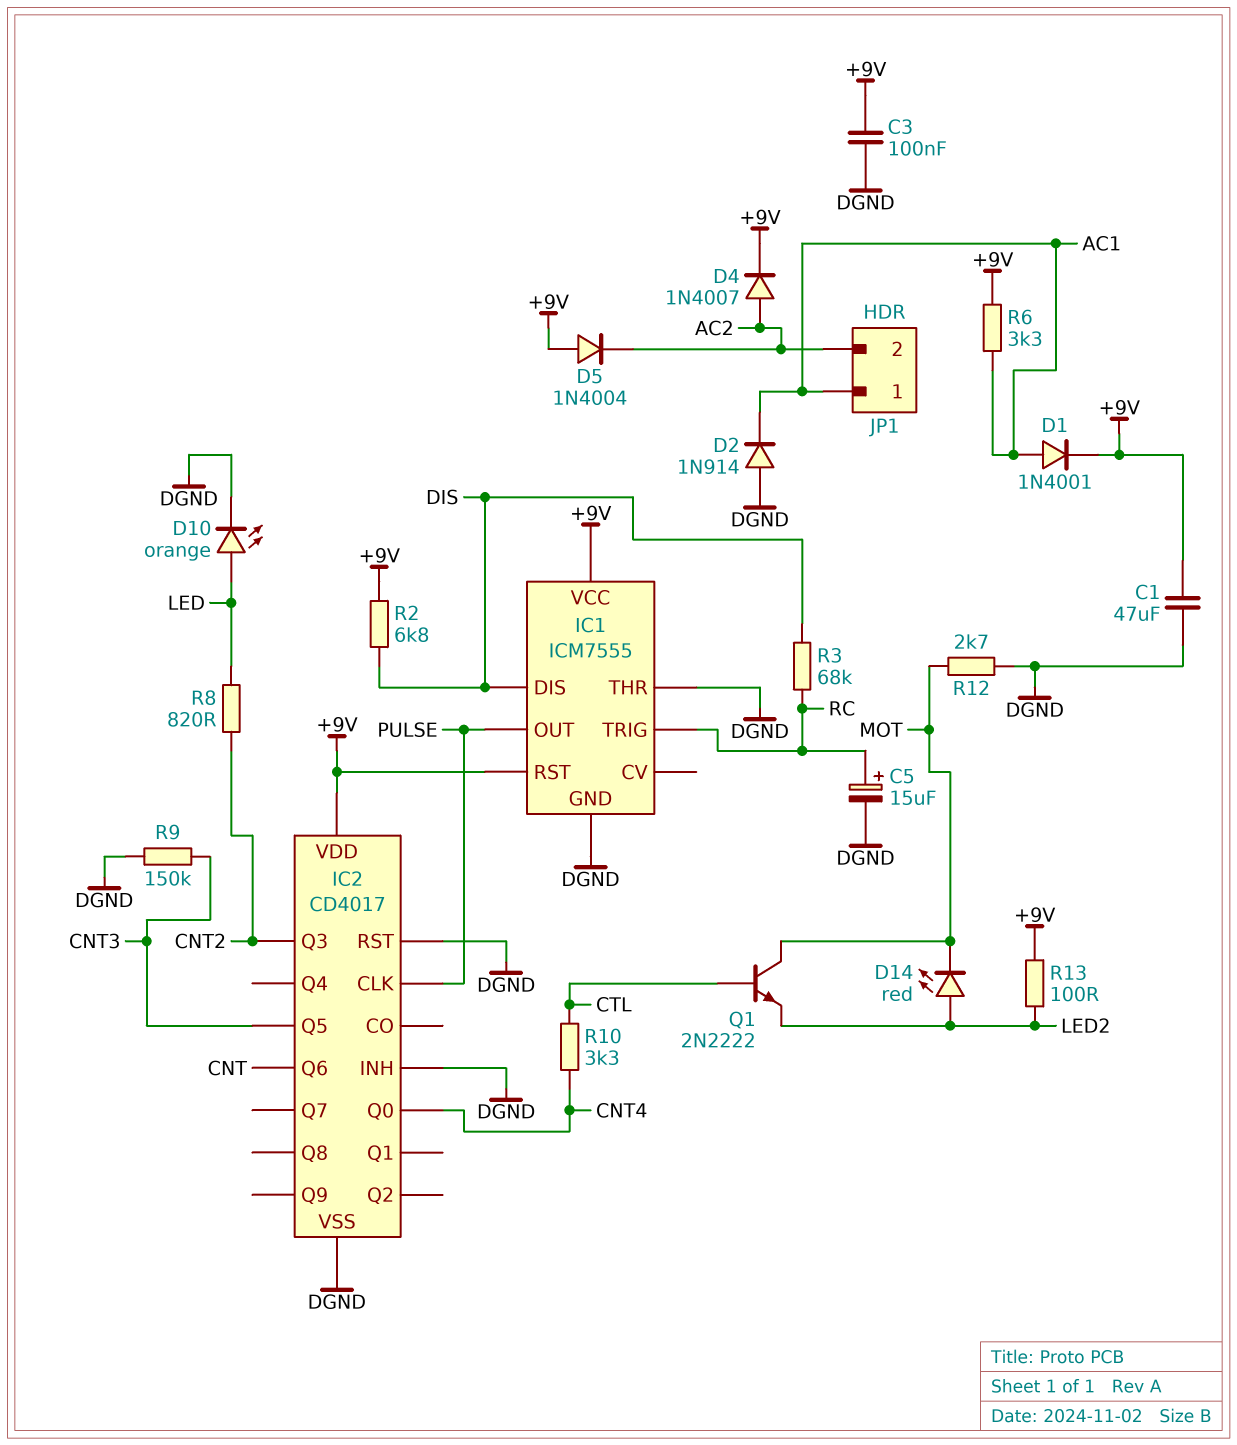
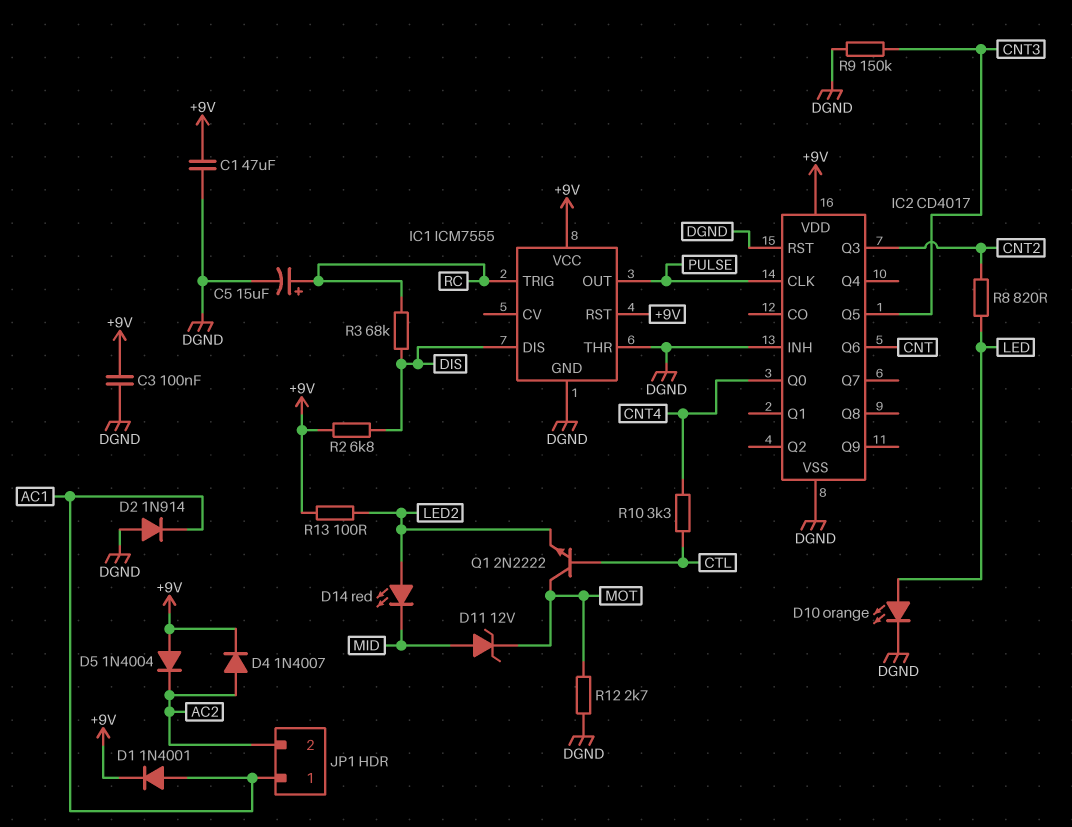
D11: none -> zener 12V (A MID, K MOT)
D14: LED red (A LED2, K MOT) -> LED red (A LED2, K MID)
R6: 3.3k (+9V, AC1) -> none

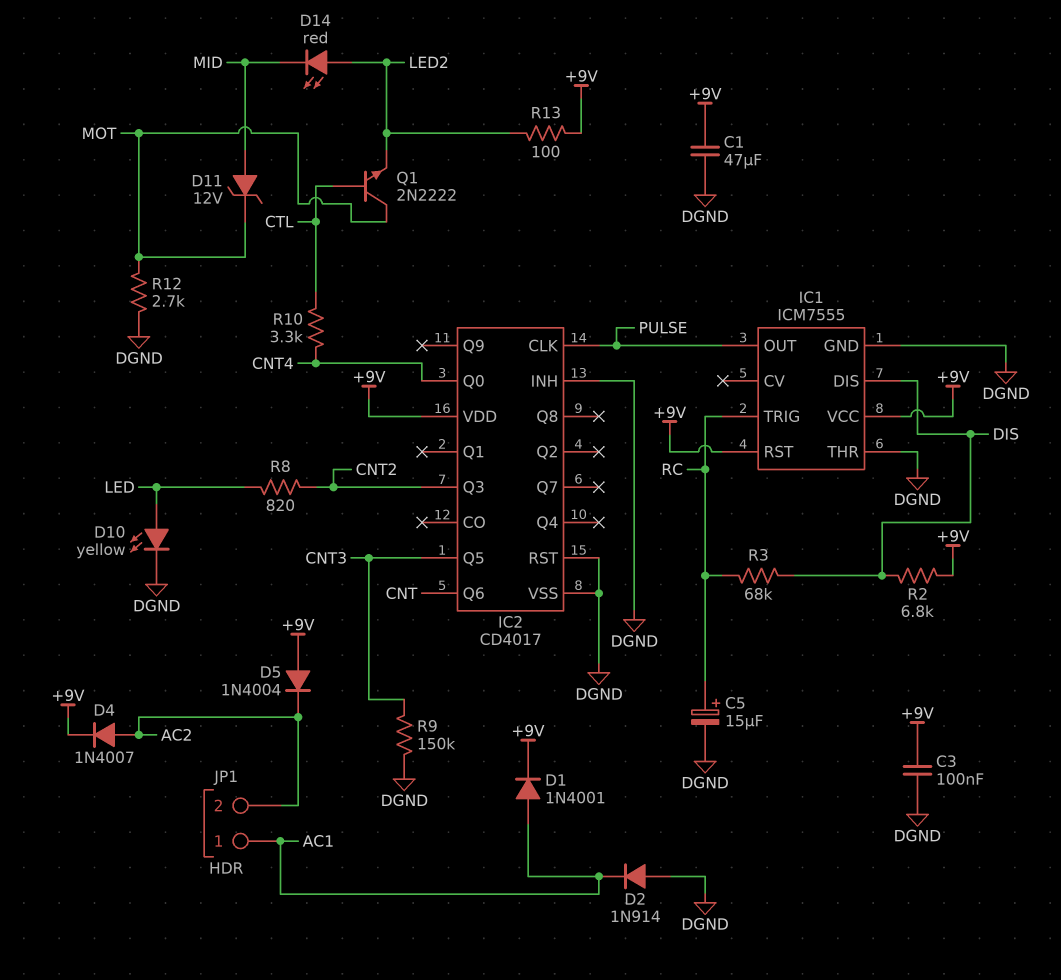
D10: LED orange (A LED, K DGND) -> LED yellow (A LED, K DGND)

